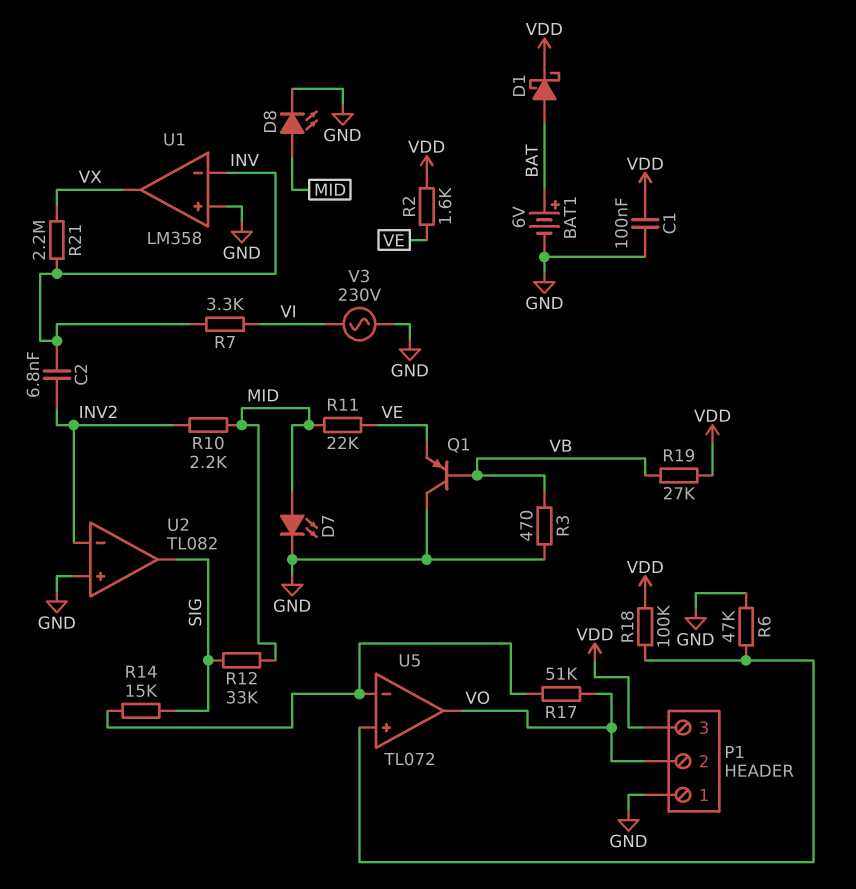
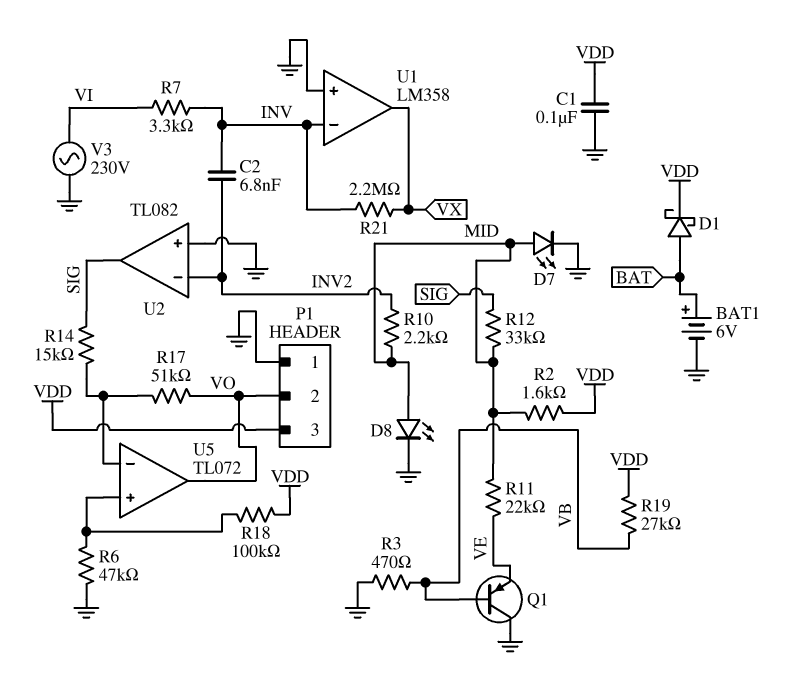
R2: 1.6k (VDD, VE) -> 1.6k (MID, VDD)

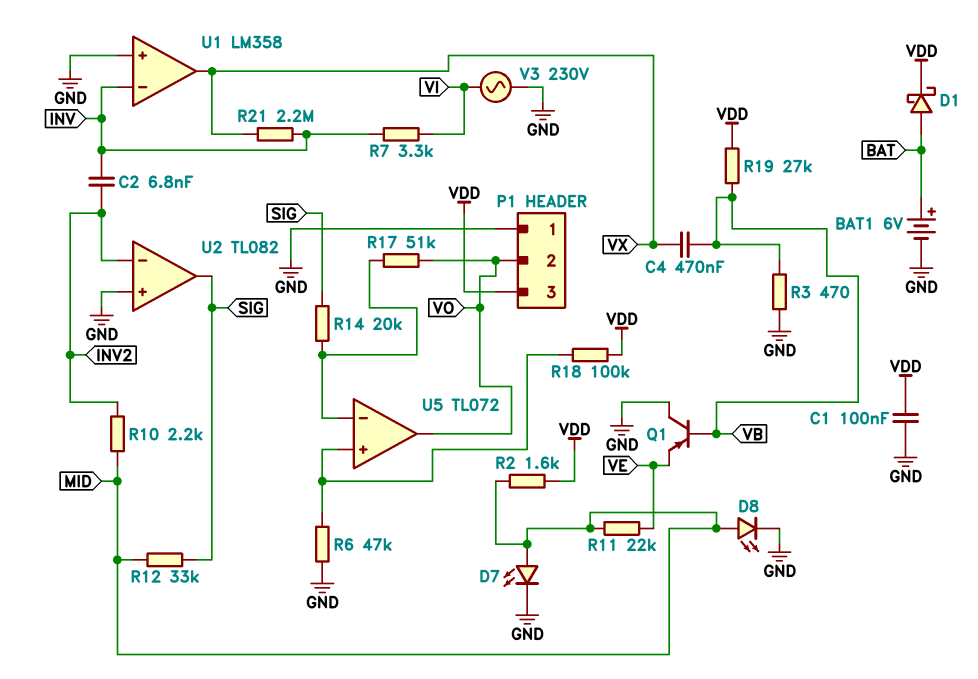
C4: none -> 470nF (VB, VX)
R14: 15k (SIG, U5/in-) -> 20k (SIG, U5/in-)

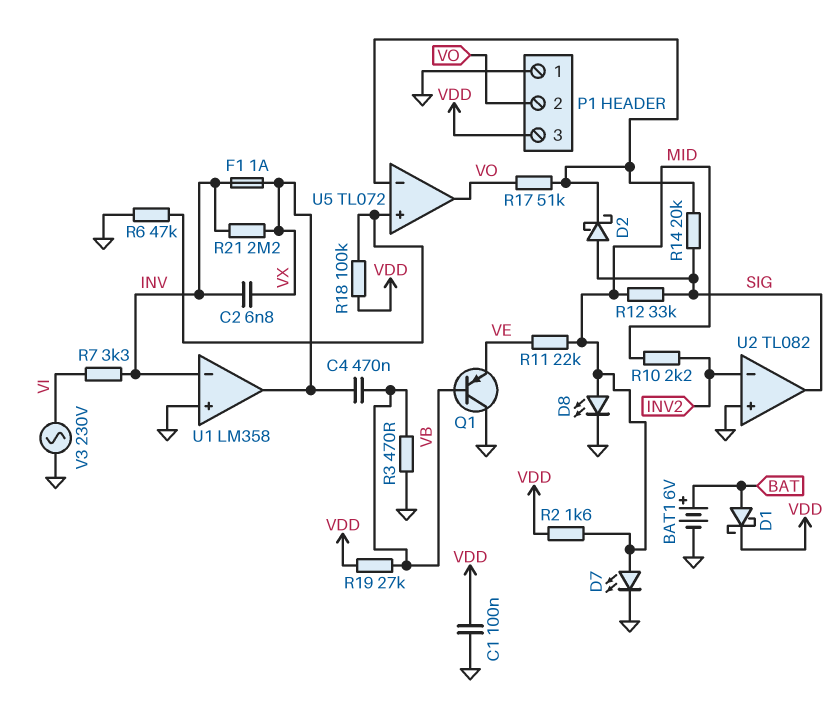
C2: 6.8nF (INV, INV2) -> 6.8nF (INV, VX)
D2: none -> schottky (A SIG, K U5/in-)
F1: none -> 1A (INV, VX)

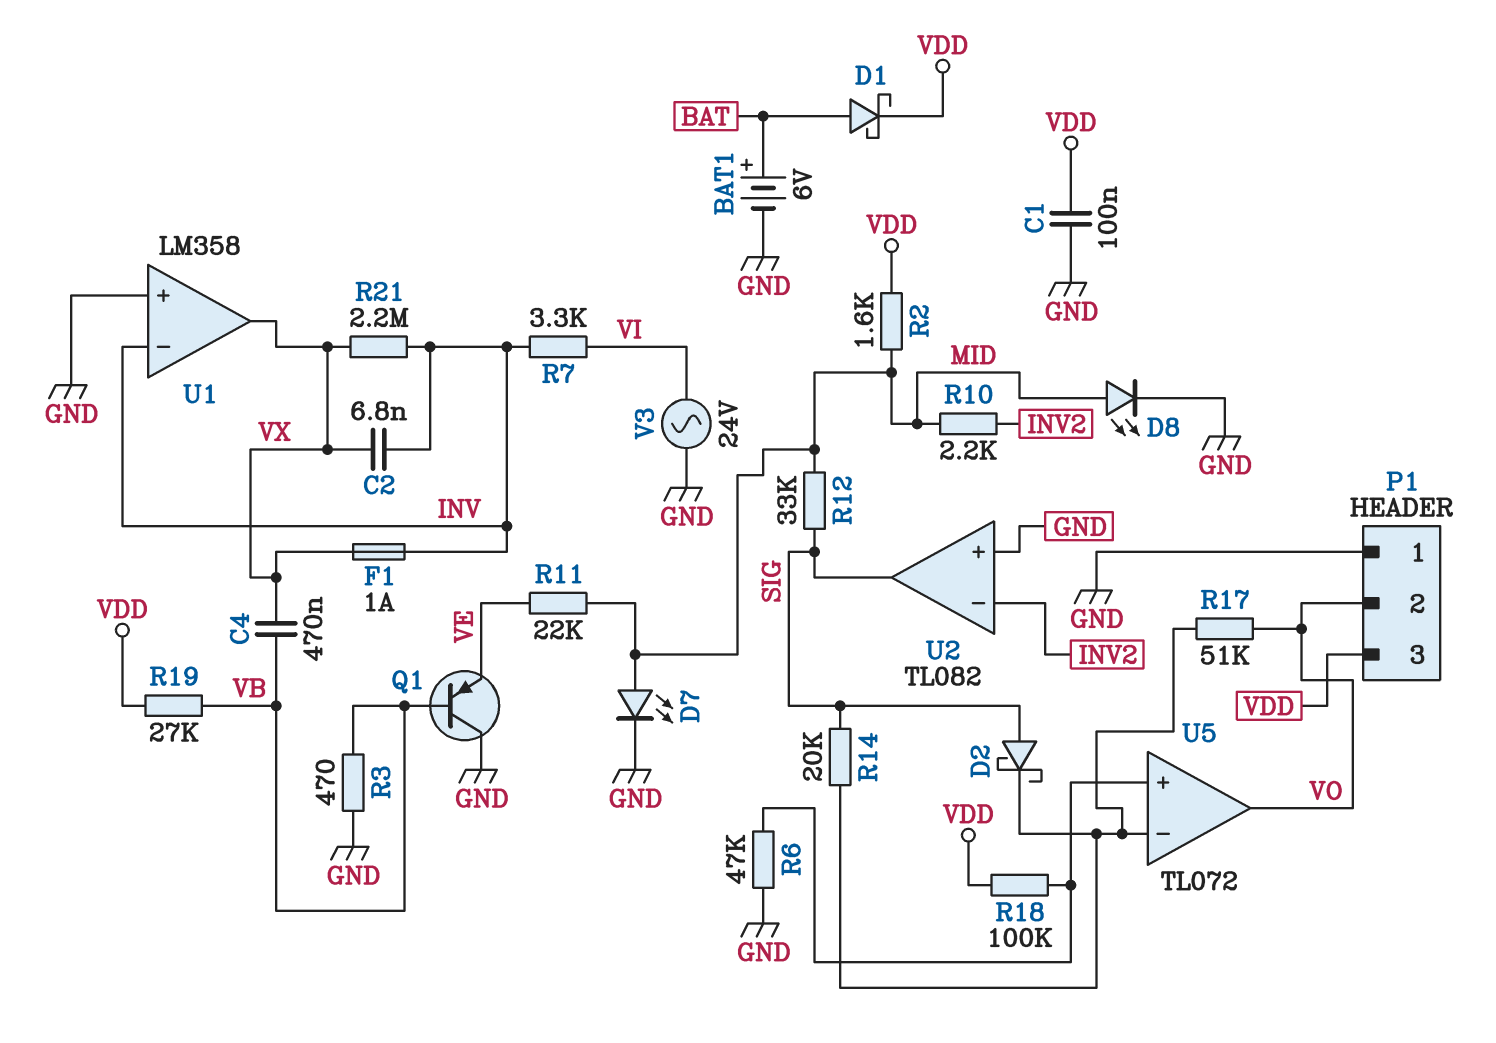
V3: AC 230V (GND, VI) -> AC 24V (GND, VI)

